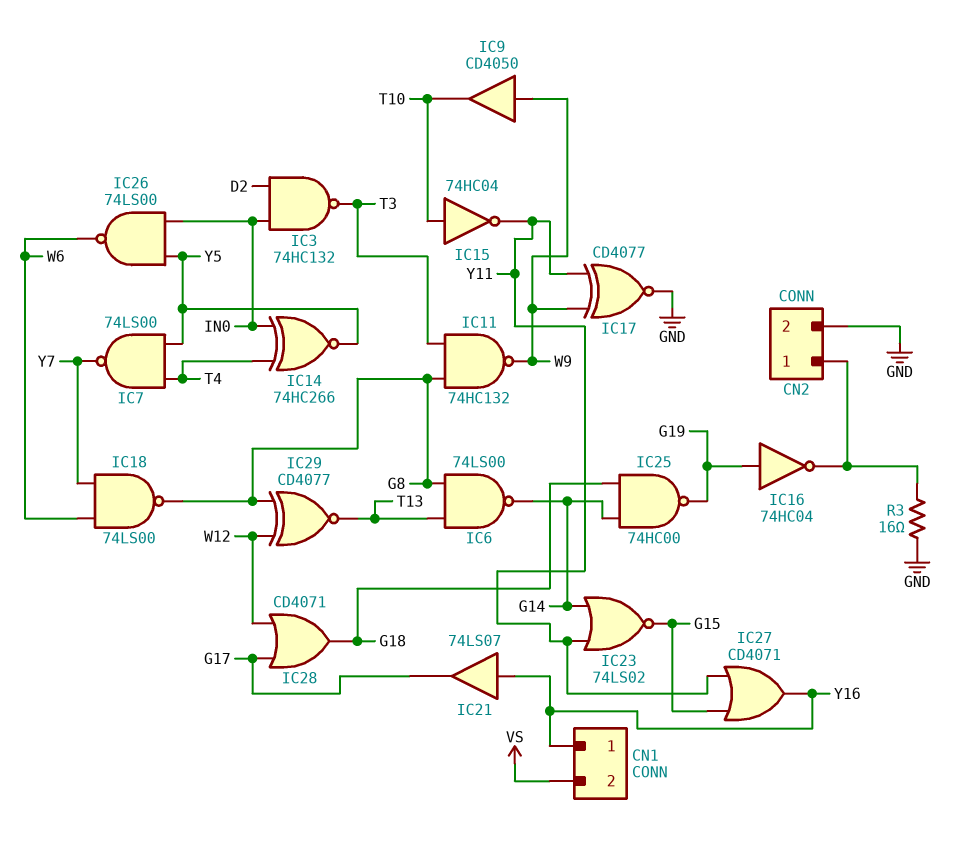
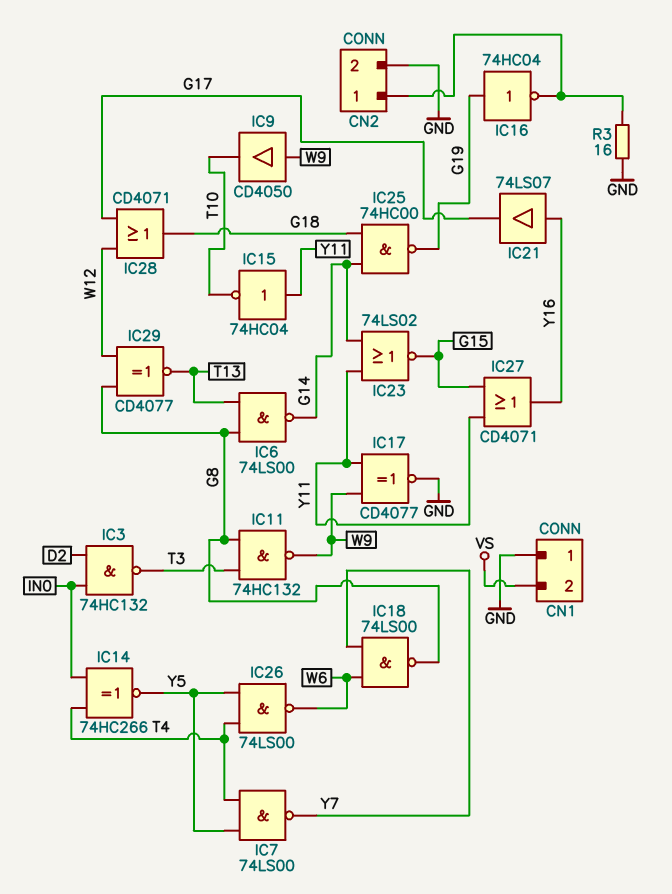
CN1 pin 1: Y16 -> GND
IC15: NOT 74HC04 (in T10, out Y11) -> NOT 74HC04 (in Y11, out T10)
IC26: NAND 74LS00 (in IN0, in Y5, out W6) -> NAND 74LS00 (in T4, in Y5, out W6)

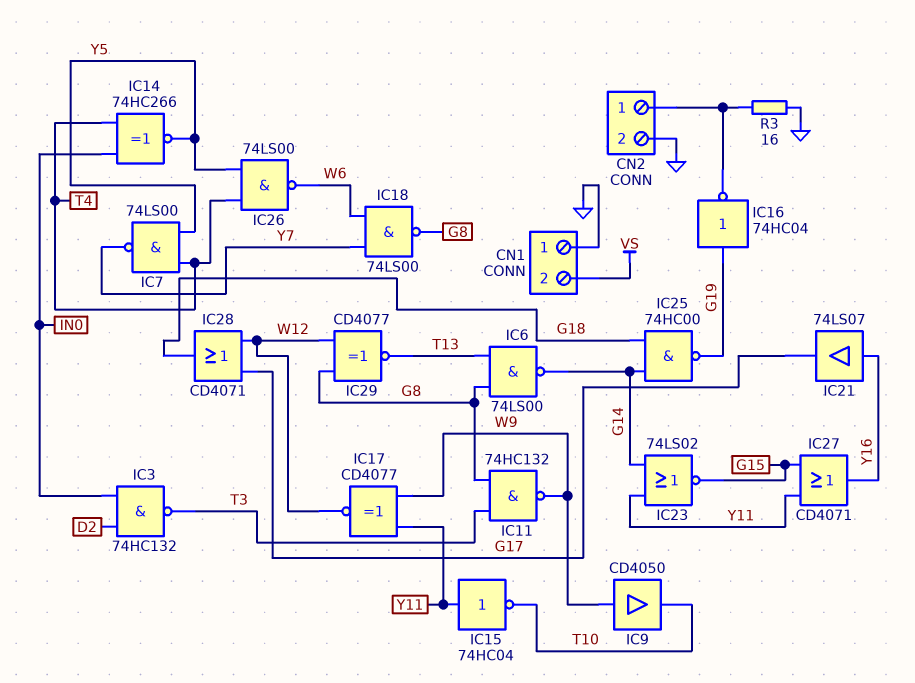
IC17: XNOR CD4077 (in W9, in Y11, out GND) -> XNOR CD4077 (in W9, in Y11, out W12)

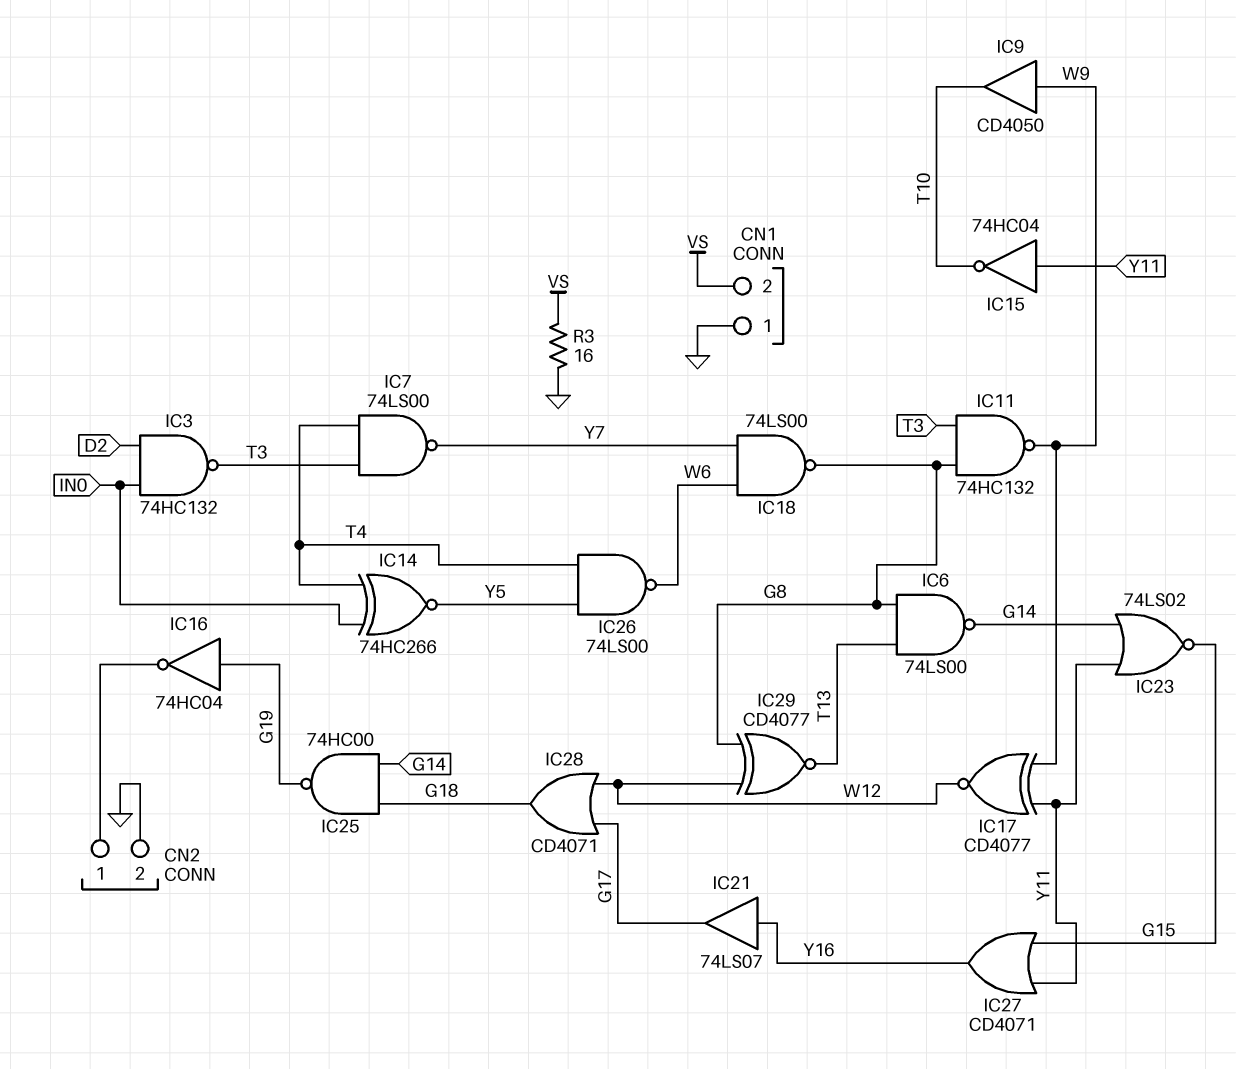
IC7: NAND 74LS00 (in T4, in Y5, out Y7) -> NAND 74LS00 (in T3, in T4, out Y7)
R3: 16 (CN2/1, GND) -> 16 (GND, VS)

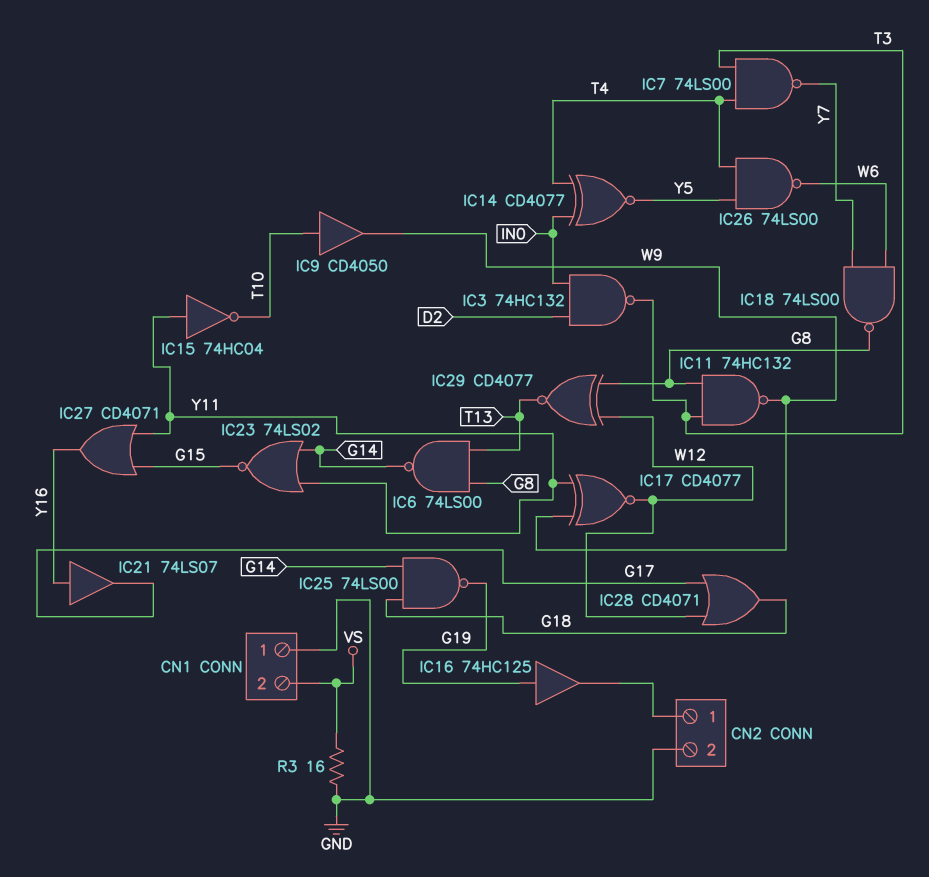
IC9: buffer CD4050 (in W9, out T10) -> buffer CD4050 (in T10, out W9)
IC14: XNOR 74HC266 (in IN0, in T4, out Y5) -> XNOR CD4077 (in IN0, in T4, out Y5)
IC16: NOT 74HC04 (in G19, out CN2/1) -> buffer 74HC125 (in G19, out CN2/1)
IC25: NAND 74HC00 (in G14, in G18, out G19) -> NAND 74LS00 (in G14, in G18, out G19)

